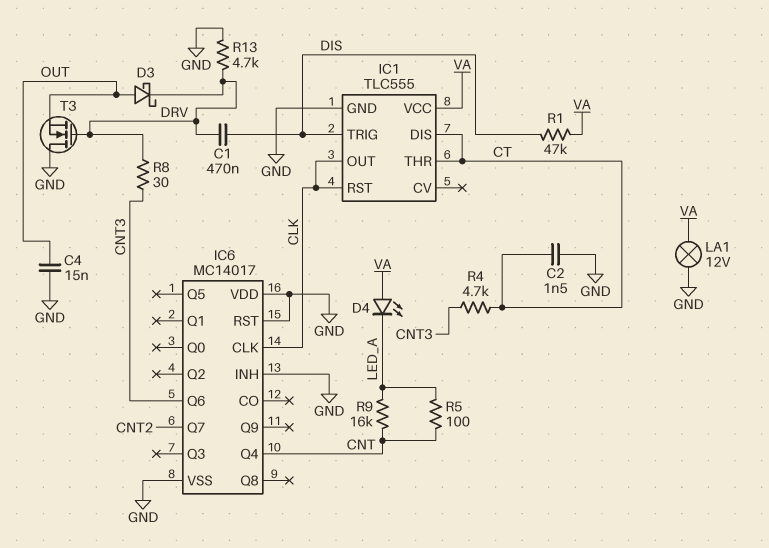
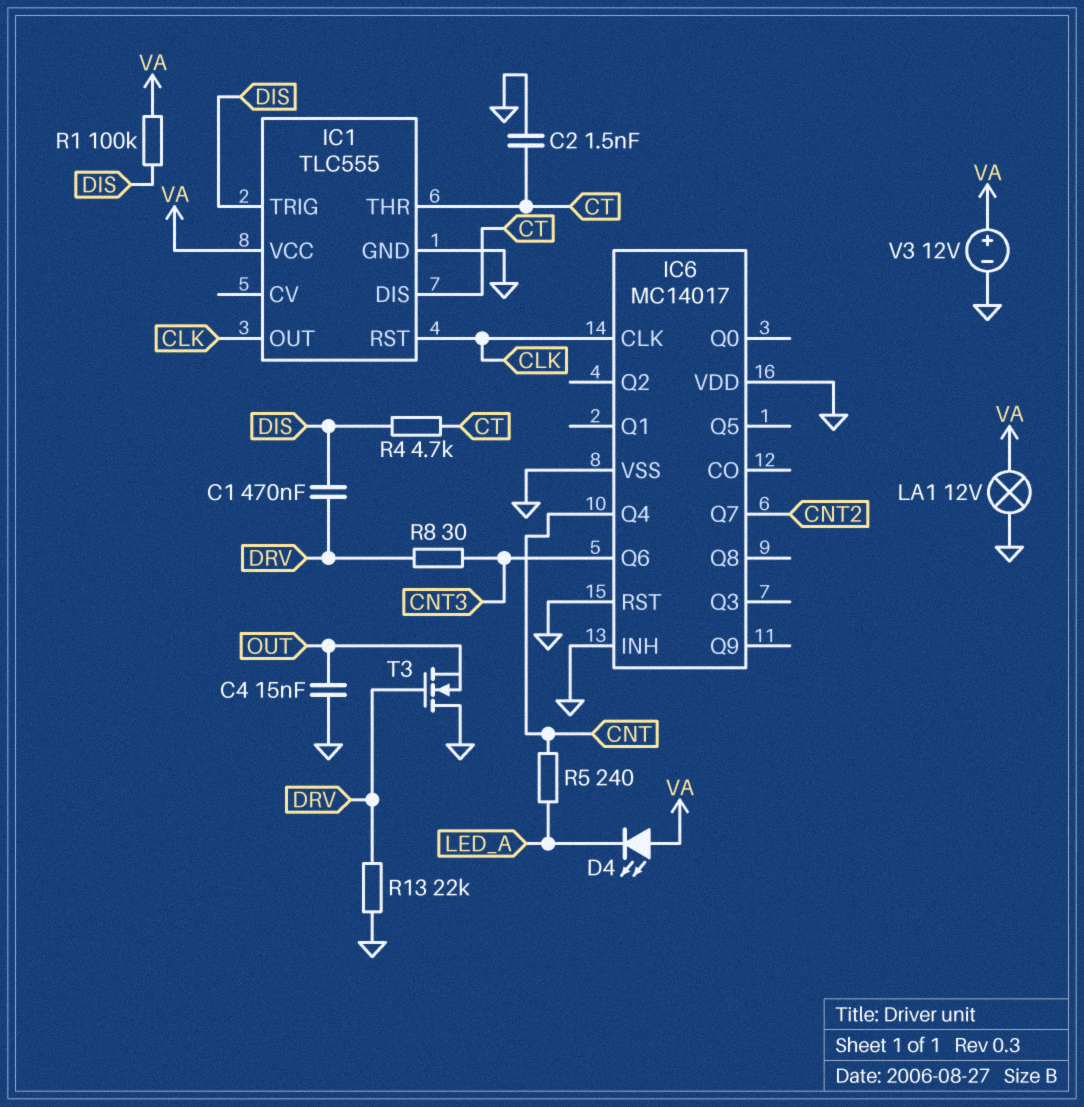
D3: schottky (A OUT, K DRV) -> none
R1: 47k (DIS, VA) -> 100k (DIS, VA)
R4: 4.7k (CNT3, CT) -> 4.7k (CT, DIS)
R5: 100 (CNT, LED_A) -> 240 (CNT, LED_A)
R9: 16k (CNT, LED_A) -> none
R13: 4.7k (DRV, GND) -> 22k (DRV, GND)
V3: none -> 12V (plus VA, minus GND)

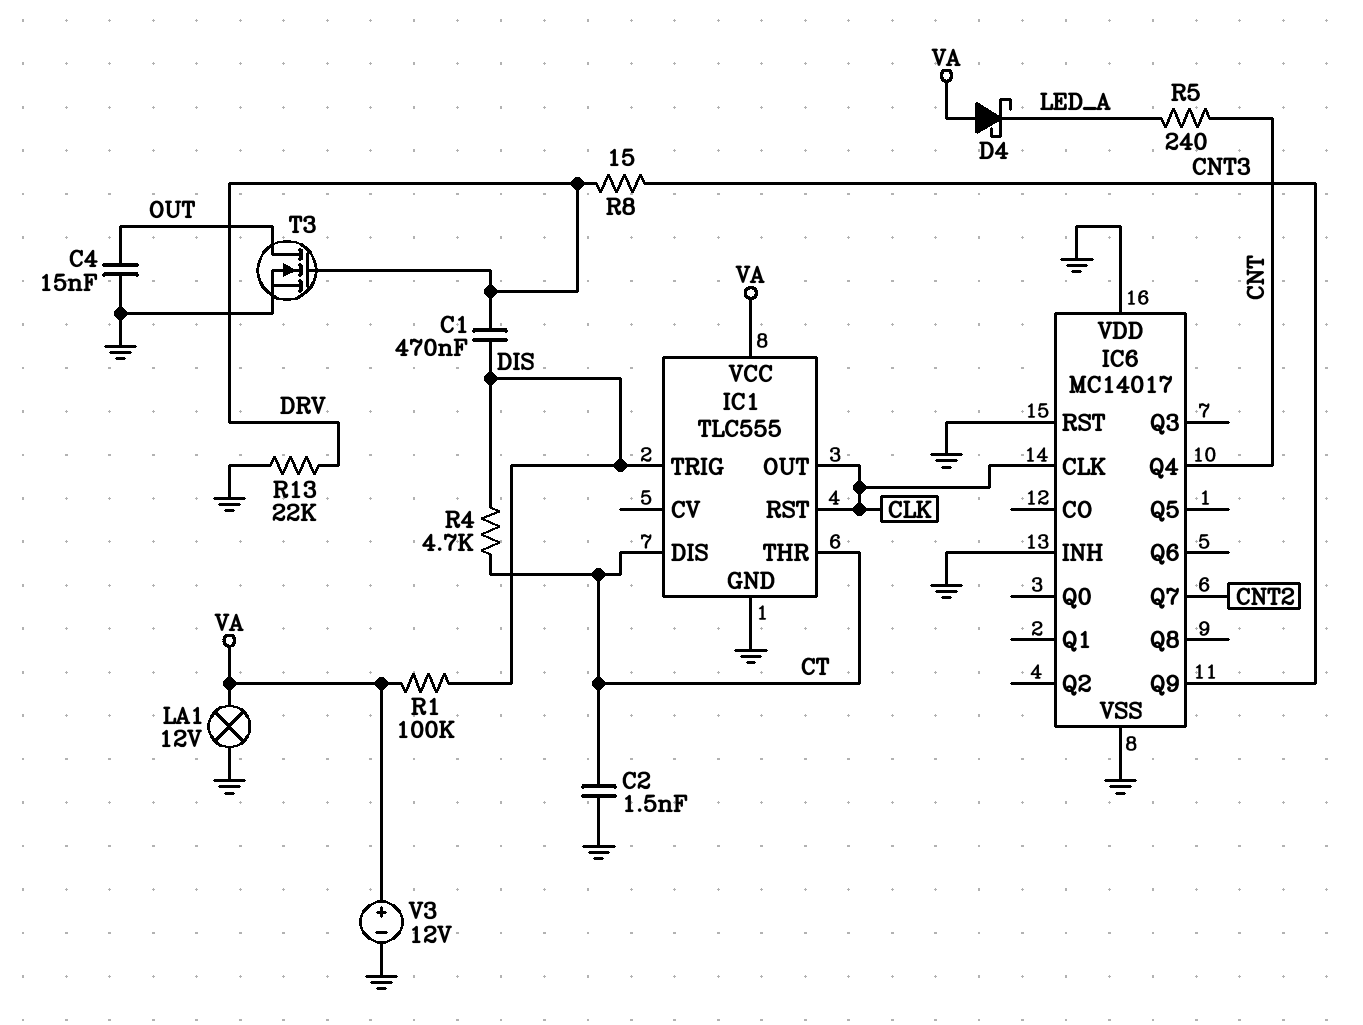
D4: LED (A VA, K LED_A) -> schottky (A VA, K LED_A)
IC6 pin Q6: CNT3 -> none
IC6 pin Q9: none -> CNT3
R8: 30 (CNT3, DRV) -> 15 (CNT3, DRV)
T3: NMOS (G DRV, D GND, S OUT) -> NMOS (G DRV, D OUT, S GND)

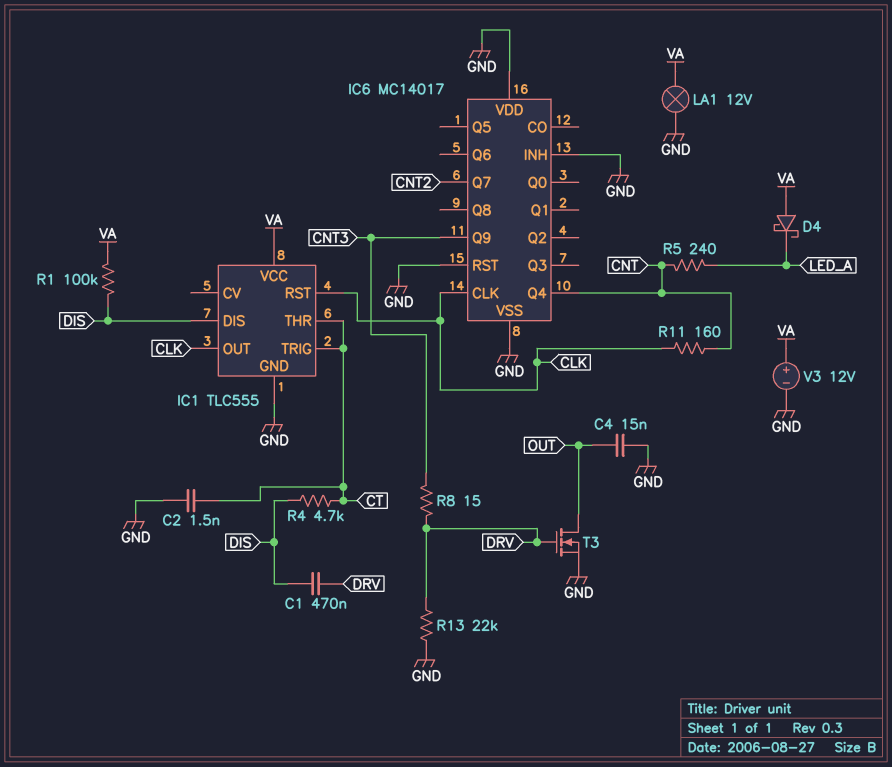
IC1 pin DIS: CT -> DIS
IC1 pin TRIG: DIS -> CT
R11: none -> 160 (CLK, CNT)

